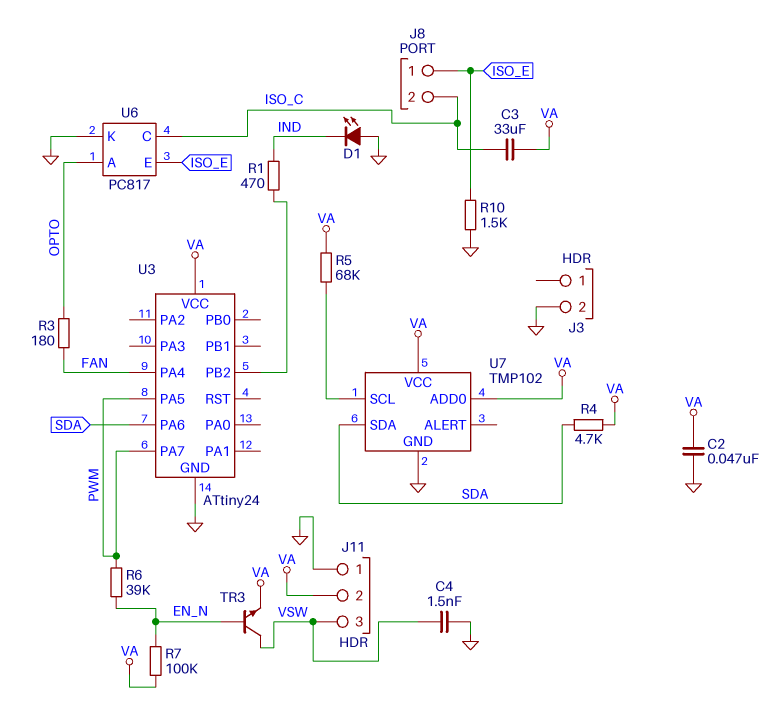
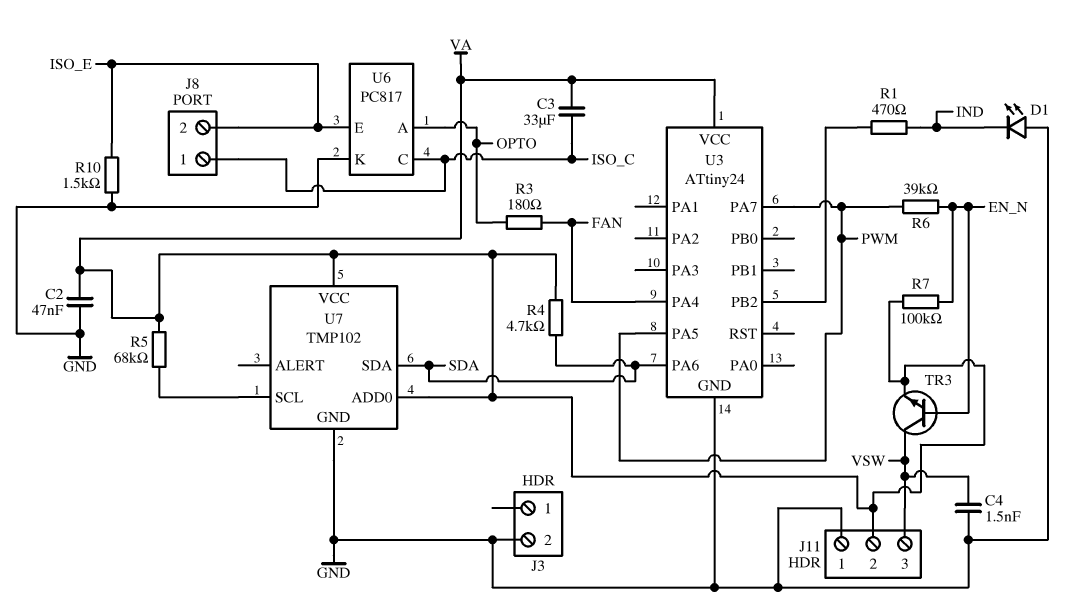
J8 pin 1: ISO_E -> ISO_C
J8 pin 2: ISO_C -> ISO_E

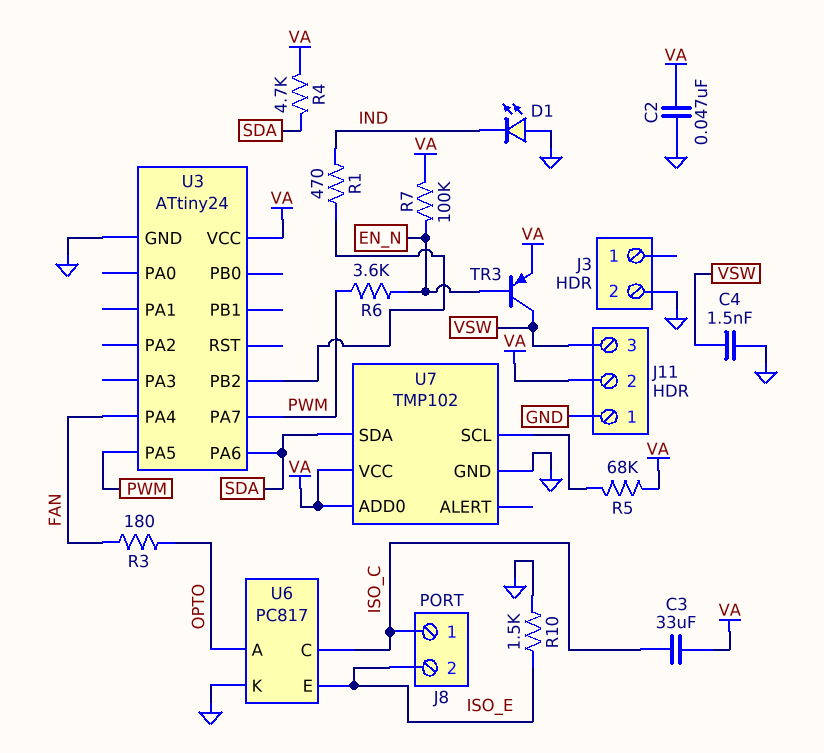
R6: 39k (EN_N, PWM) -> 3.6k (EN_N, PWM)
TR3: NPN (B EN_N, C VSW, E VA) -> PNP (B EN_N, C VSW, E VA)

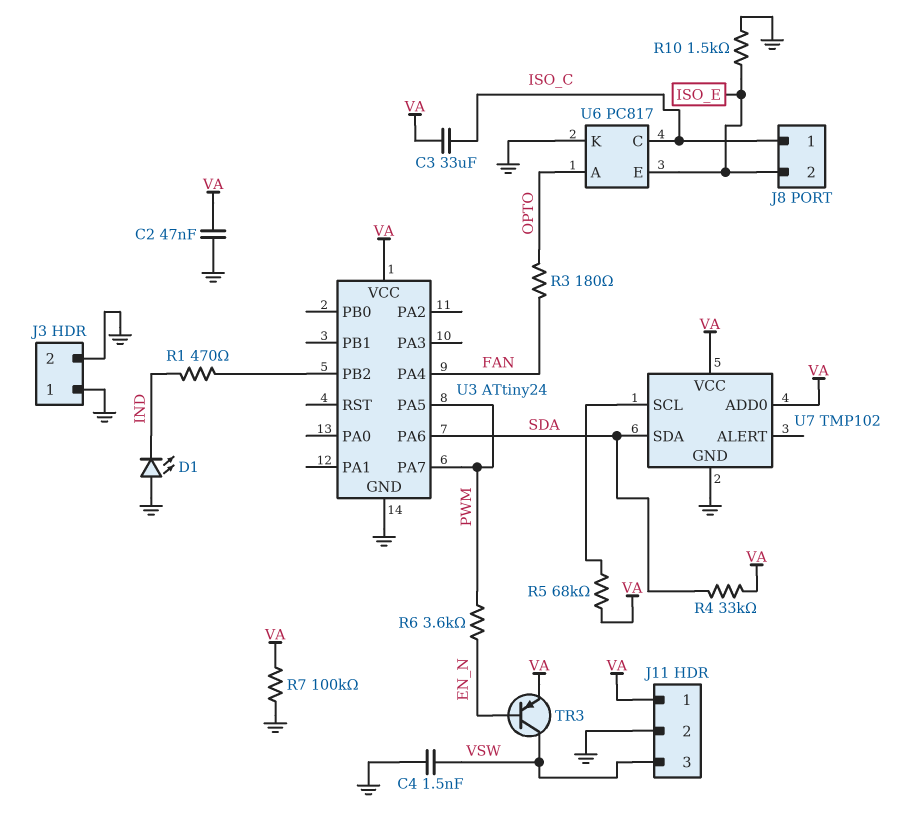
J3 pin 1: none -> GND
J11 pin 1: GND -> VA
J11 pin 2: VA -> GND
R4: 4.7k (SDA, VA) -> 33k (SDA, VA)
R7: 100k (EN_N, VA) -> 100k (GND, VA)

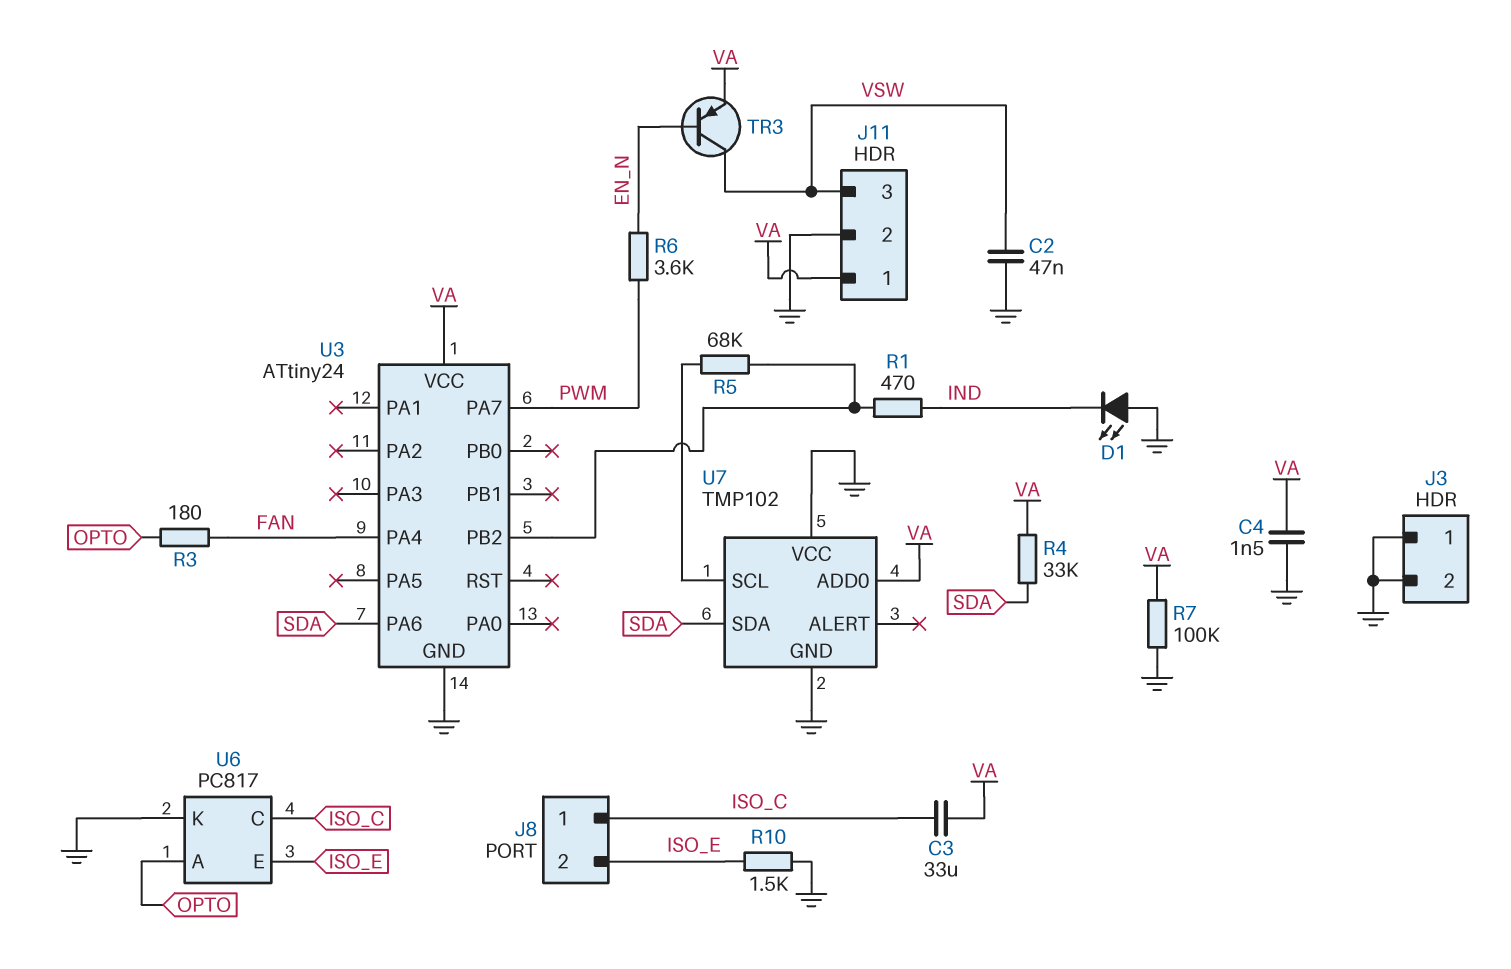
C2: 47nF (GND, VA) -> 47nF (GND, VSW)
C4: 1.5nF (GND, VSW) -> 1.5nF (GND, VA)
R5: 68k (U7/SCL, VA) -> 68k (U3/PB2, U7/SCL)
U3 pin PA5: PWM -> none
U7 pin VCC: VA -> GND

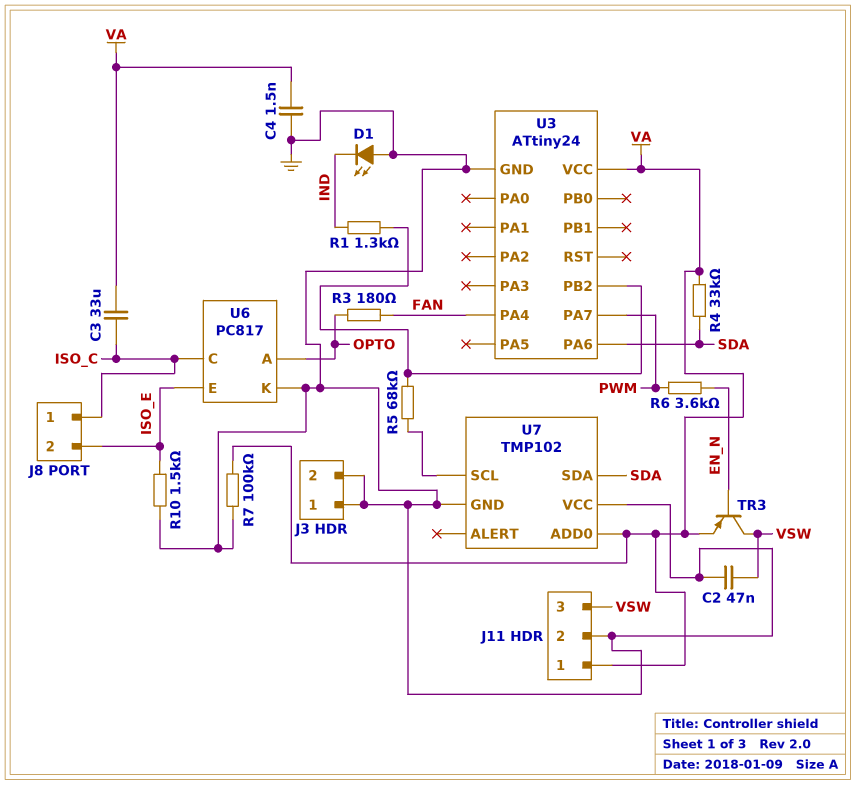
R1: 470 (IND, U3/PB2) -> 1.3k (IND, U3/PB2)

